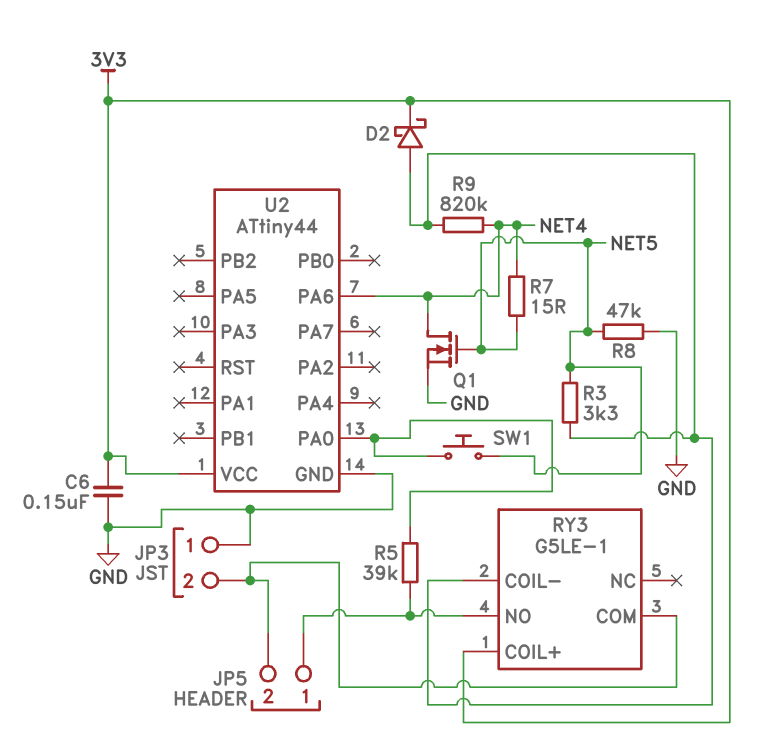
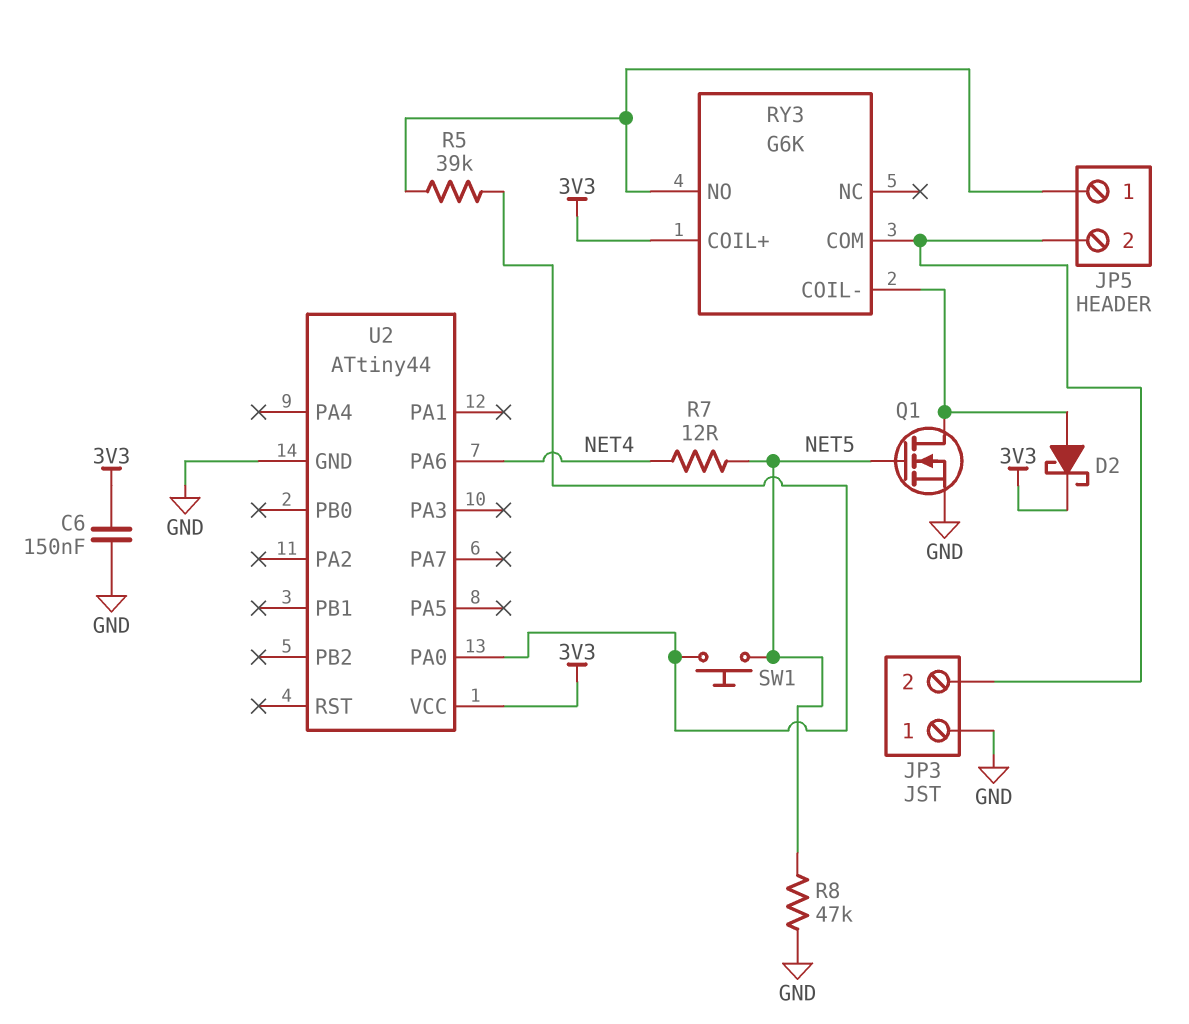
Q1: NMOS (G NET5, D NET4, S GND) -> NMOS (G NET5, D RY3/COIL-, S GND)
R3: 3.3k (NET5, RY3/COIL-) -> none
R7: 15 (NET4, NET5) -> 12 (NET4, NET5)
R9: 820k (NET4, RY3/COIL-) -> none
RY3: G5LE-1 -> G6K

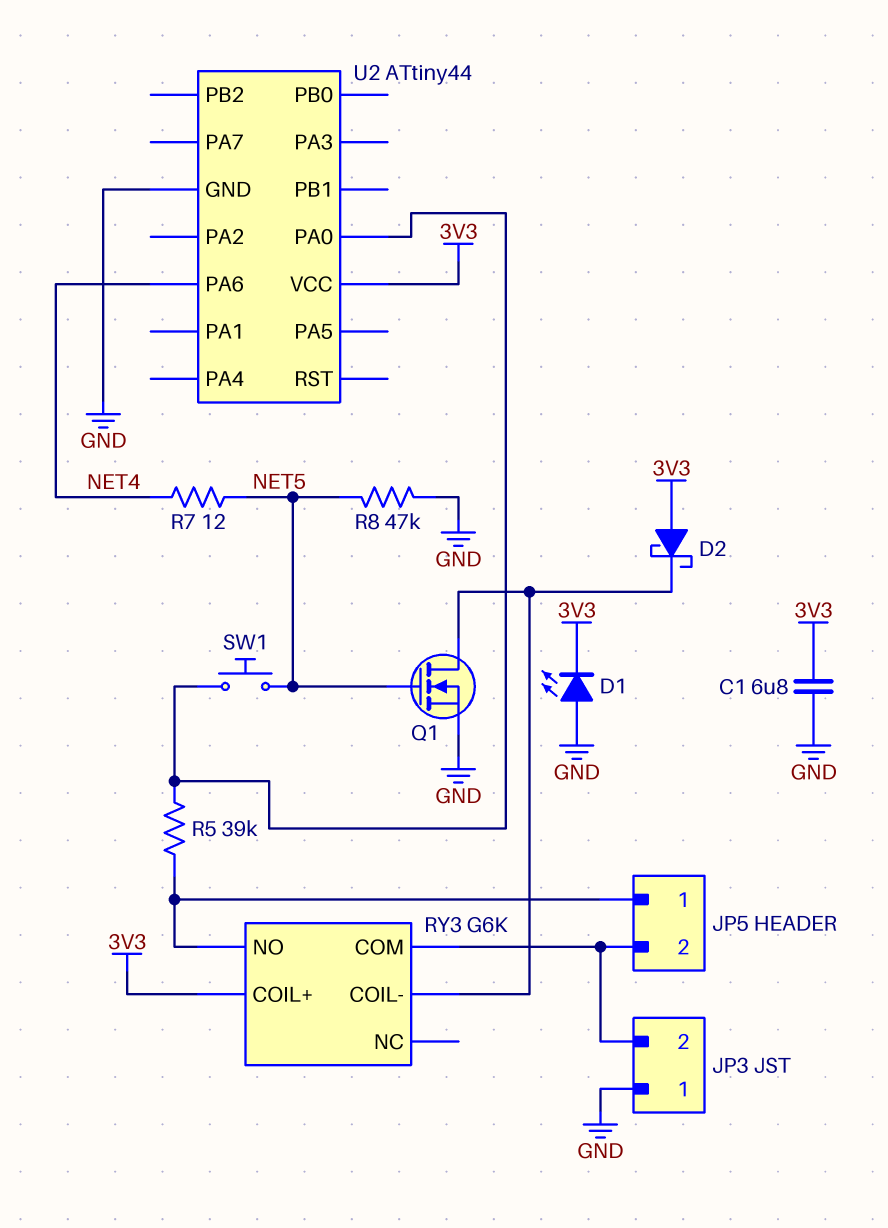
C1: none -> 6.8uF (3V3, GND)
C6: 150nF (3V3, GND) -> none
D1: none -> LED (A GND, K 3V3)
D2: schottky (A RY3/COIL-, K 3V3) -> schottky (A 3V3, K RY3/COIL-)

